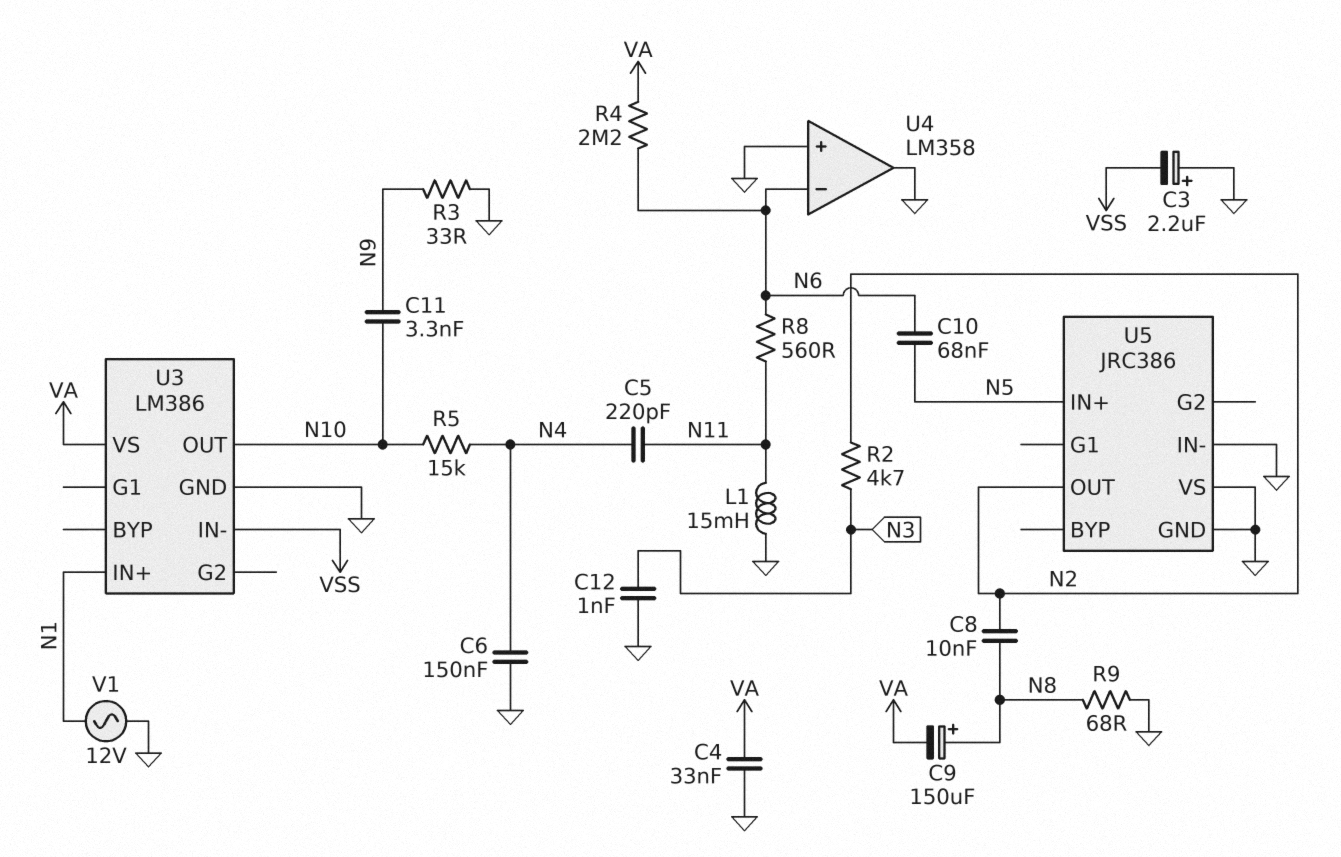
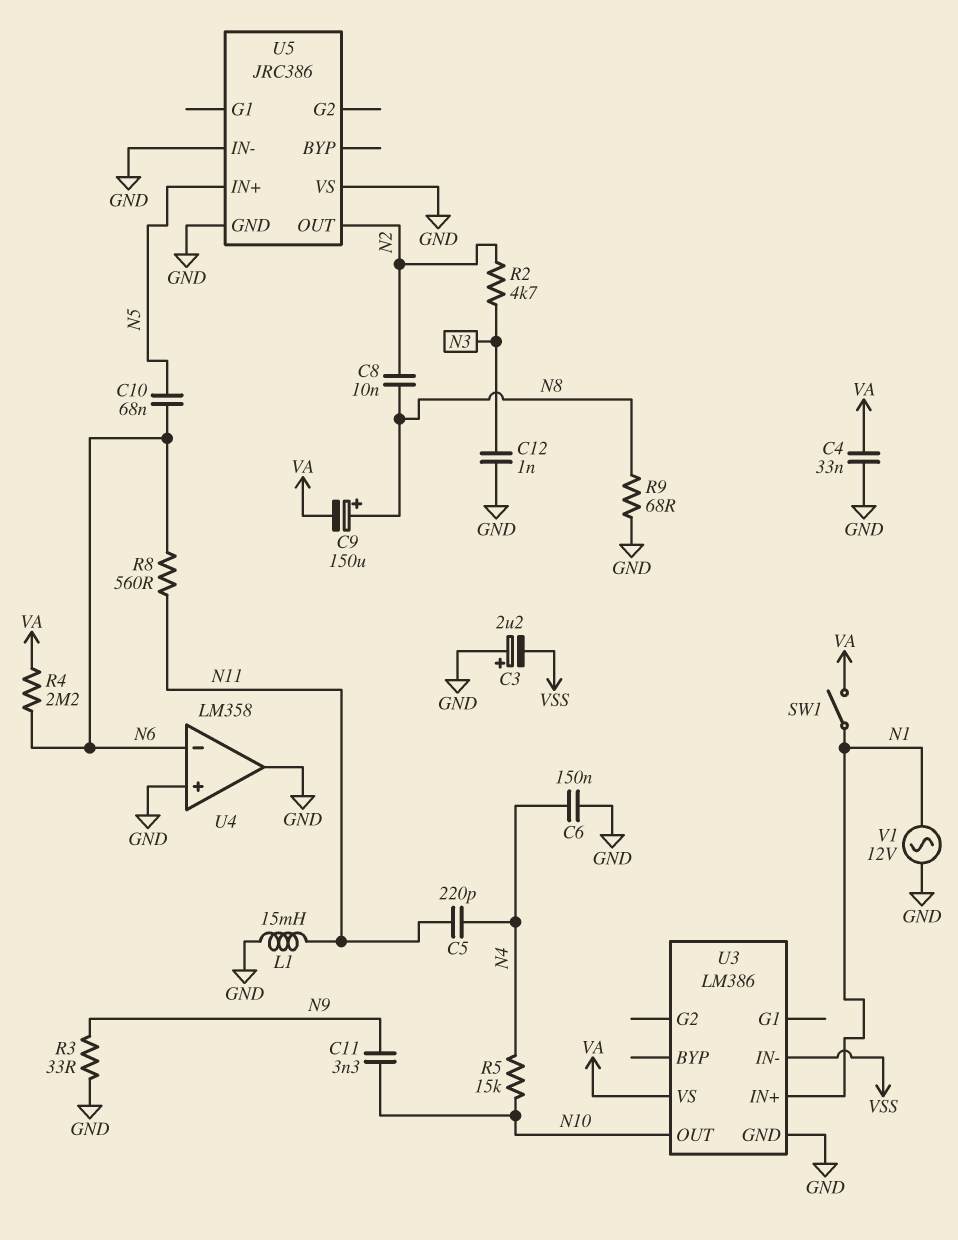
SW1: none -> switch (N1, VA)

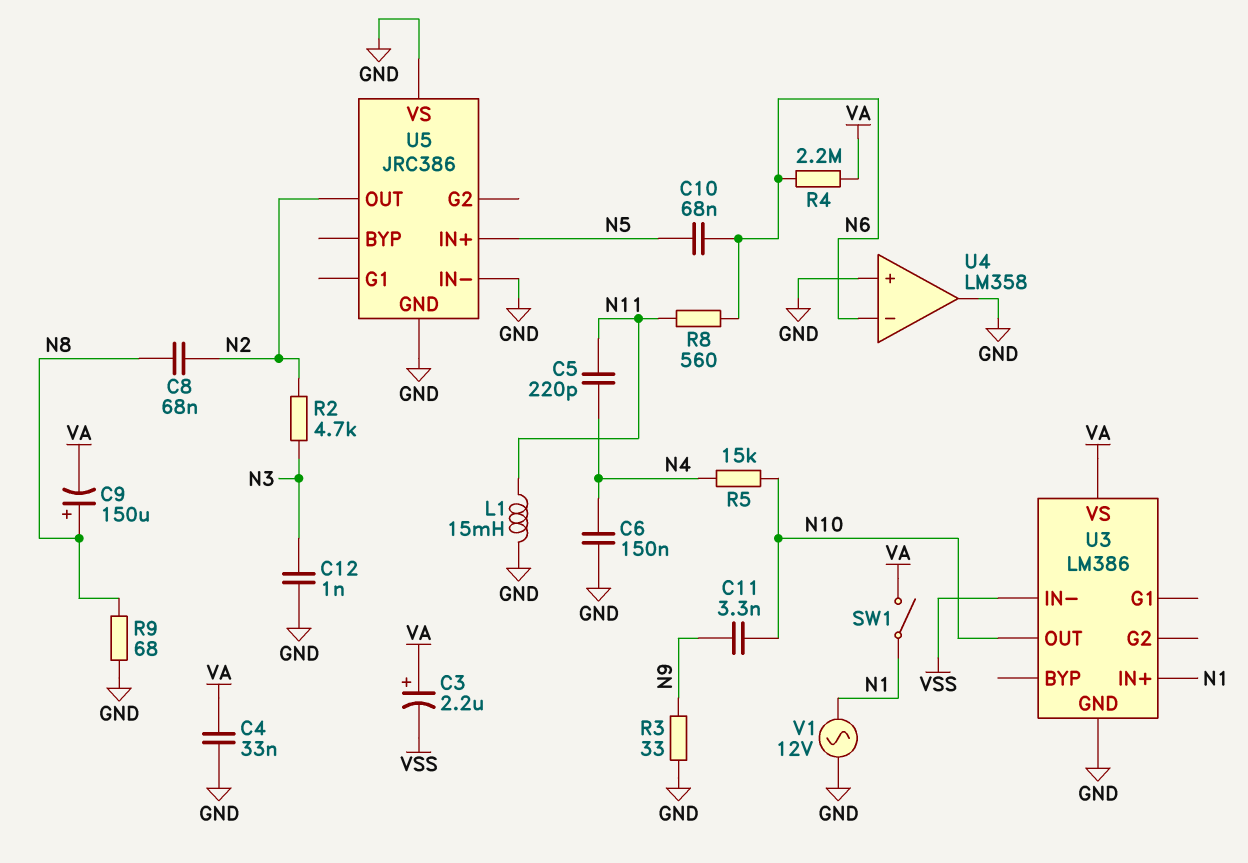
C3: 2.2uF (plus GND, minus VSS) -> 2.2uF (plus VA, minus VSS)
C8: 10nF (N2, N8) -> 68nF (N2, N8)

